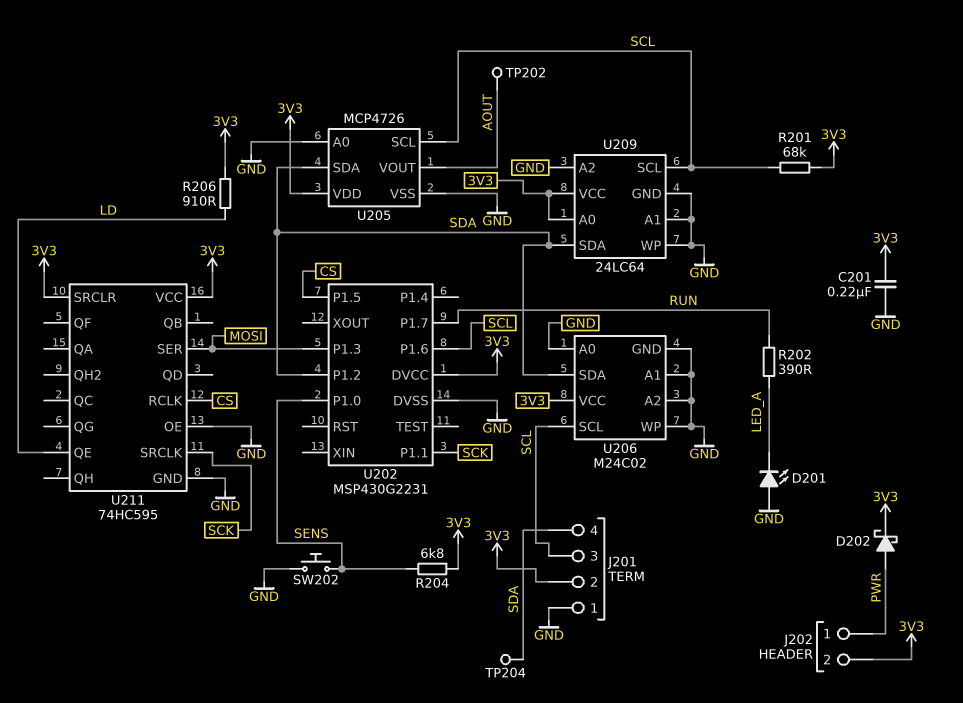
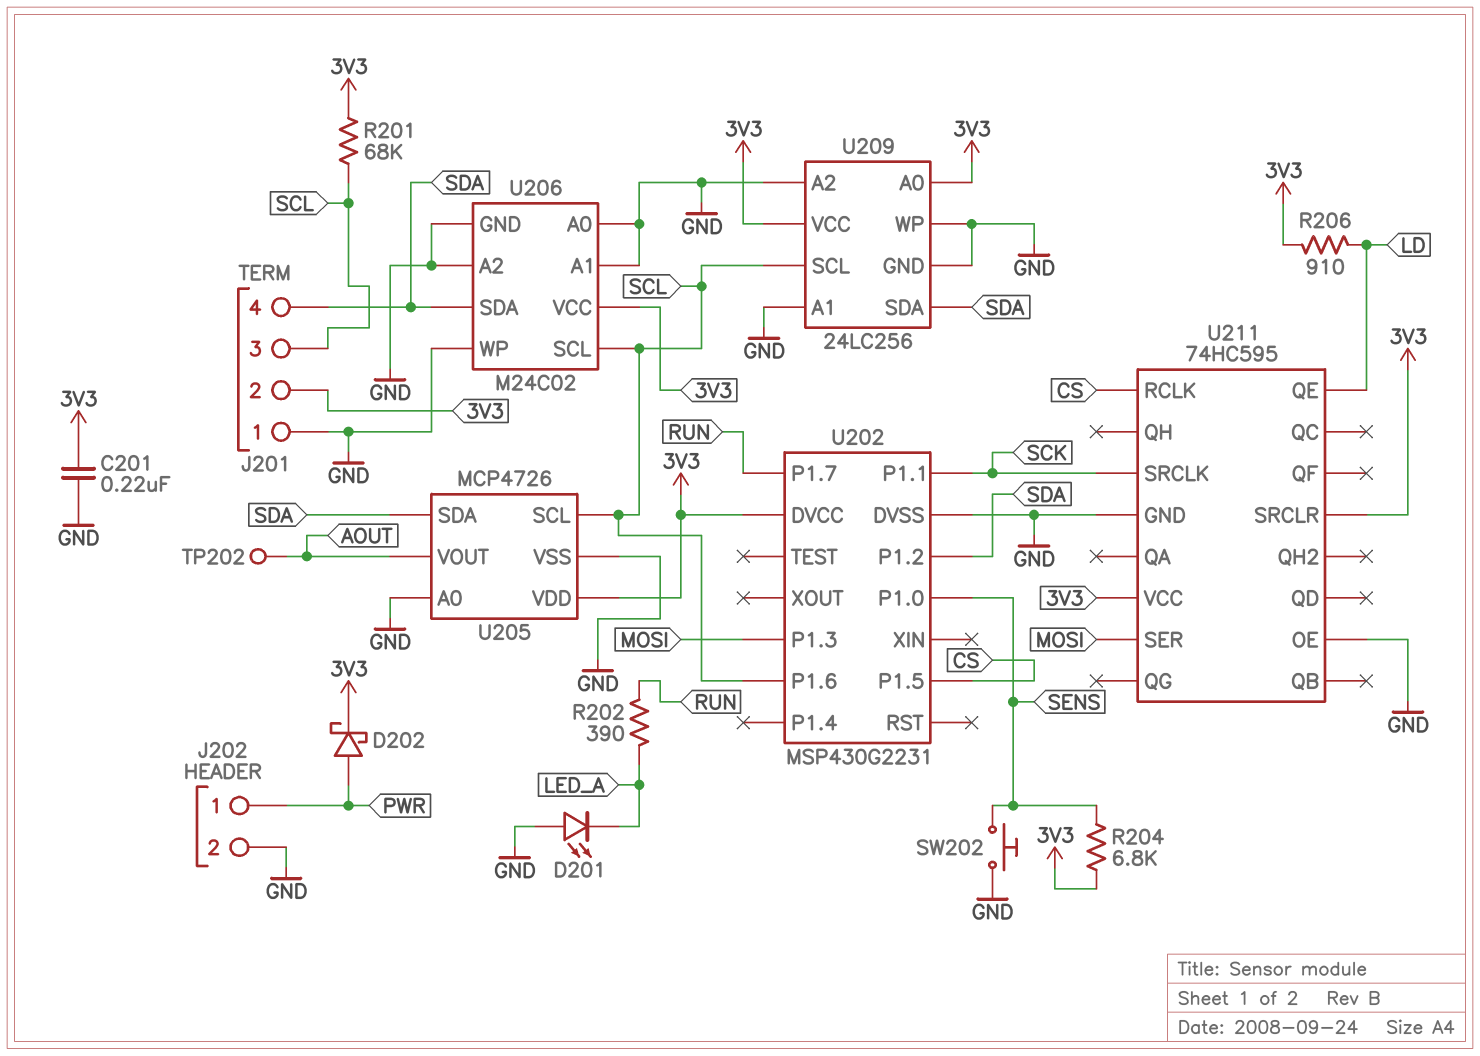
J202 pin 2: 3V3 -> GND
TP204: test point (SDA) -> none
U209: 24LC64 -> 24LC256

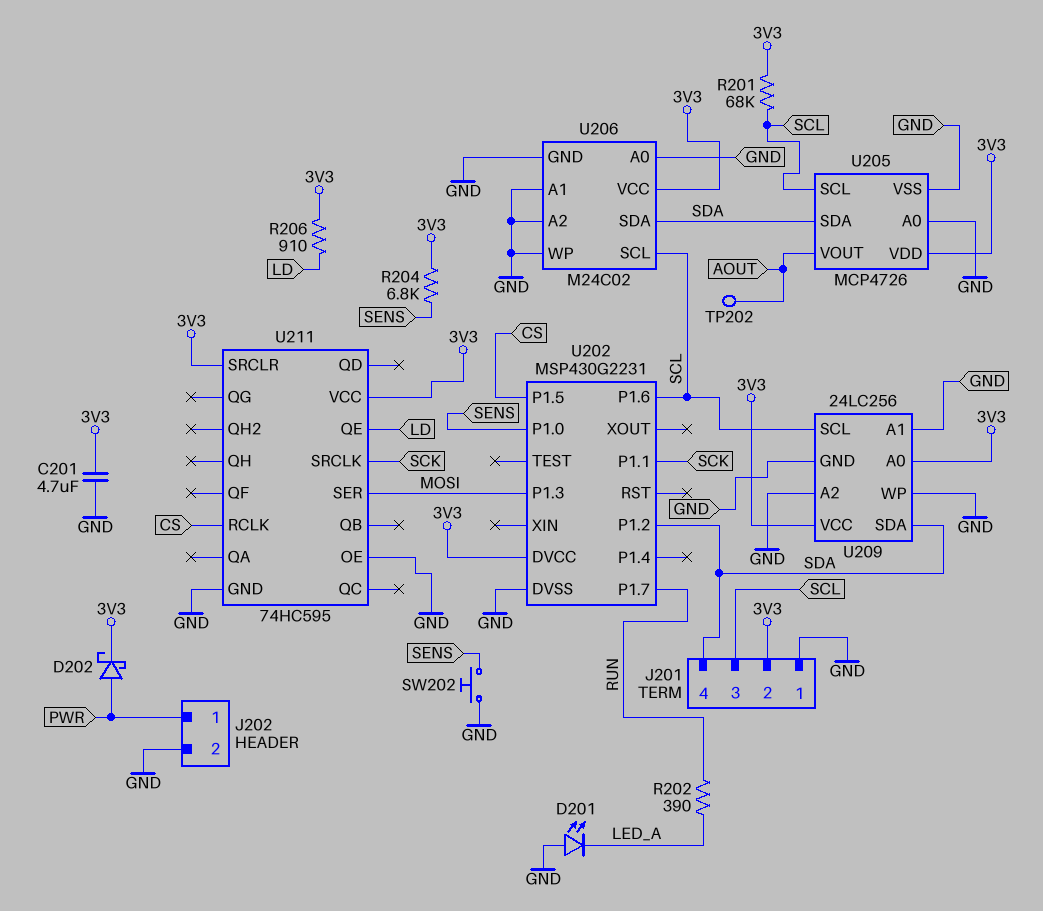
C201: 220nF (3V3, GND) -> 4.7uF (3V3, GND)

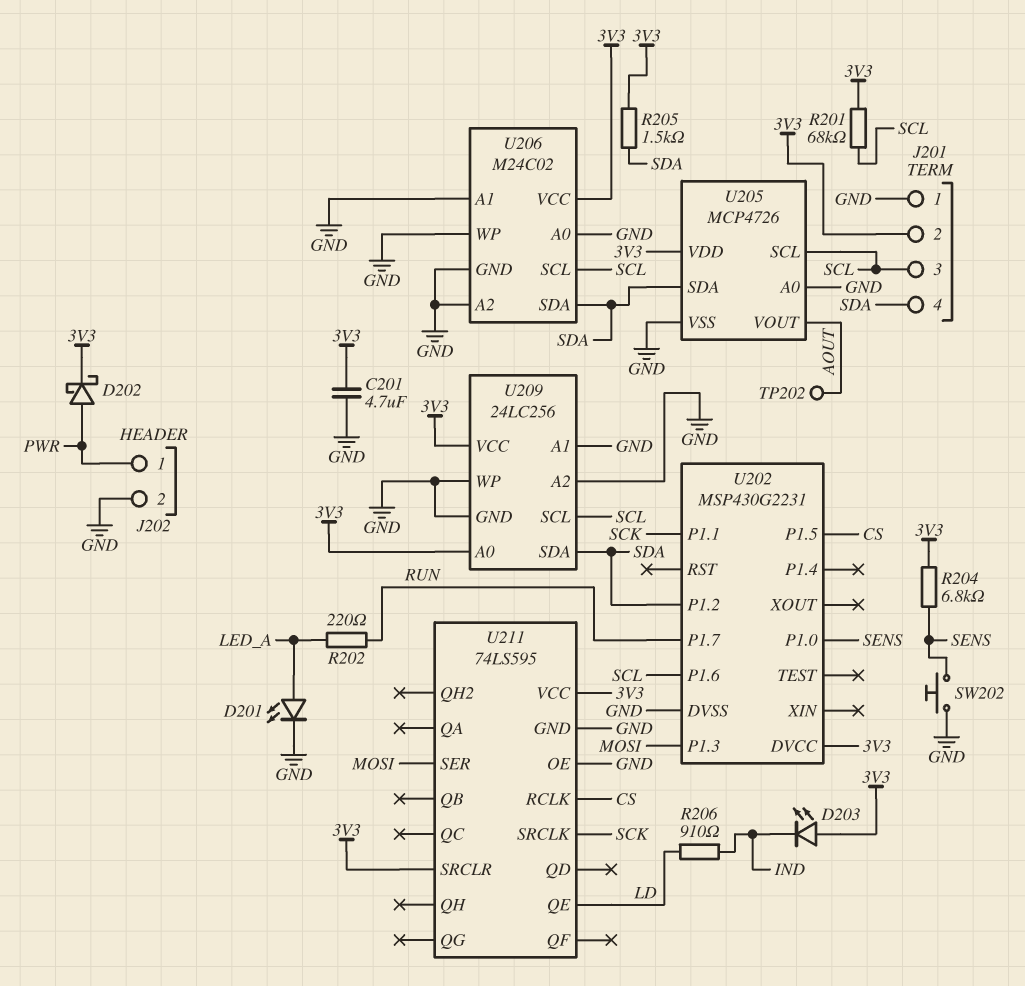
D201: LED (A GND, K LED_A) -> LED (A LED_A, K GND)
D203: none -> LED (A 3V3, K IND)
R202: 390 (LED_A, RUN) -> 220 (LED_A, RUN)
R205: none -> 1.5k (3V3, SDA)
R206: 910 (3V3, LD) -> 910 (IND, LD)
U211: 74HC595 -> 74LS595

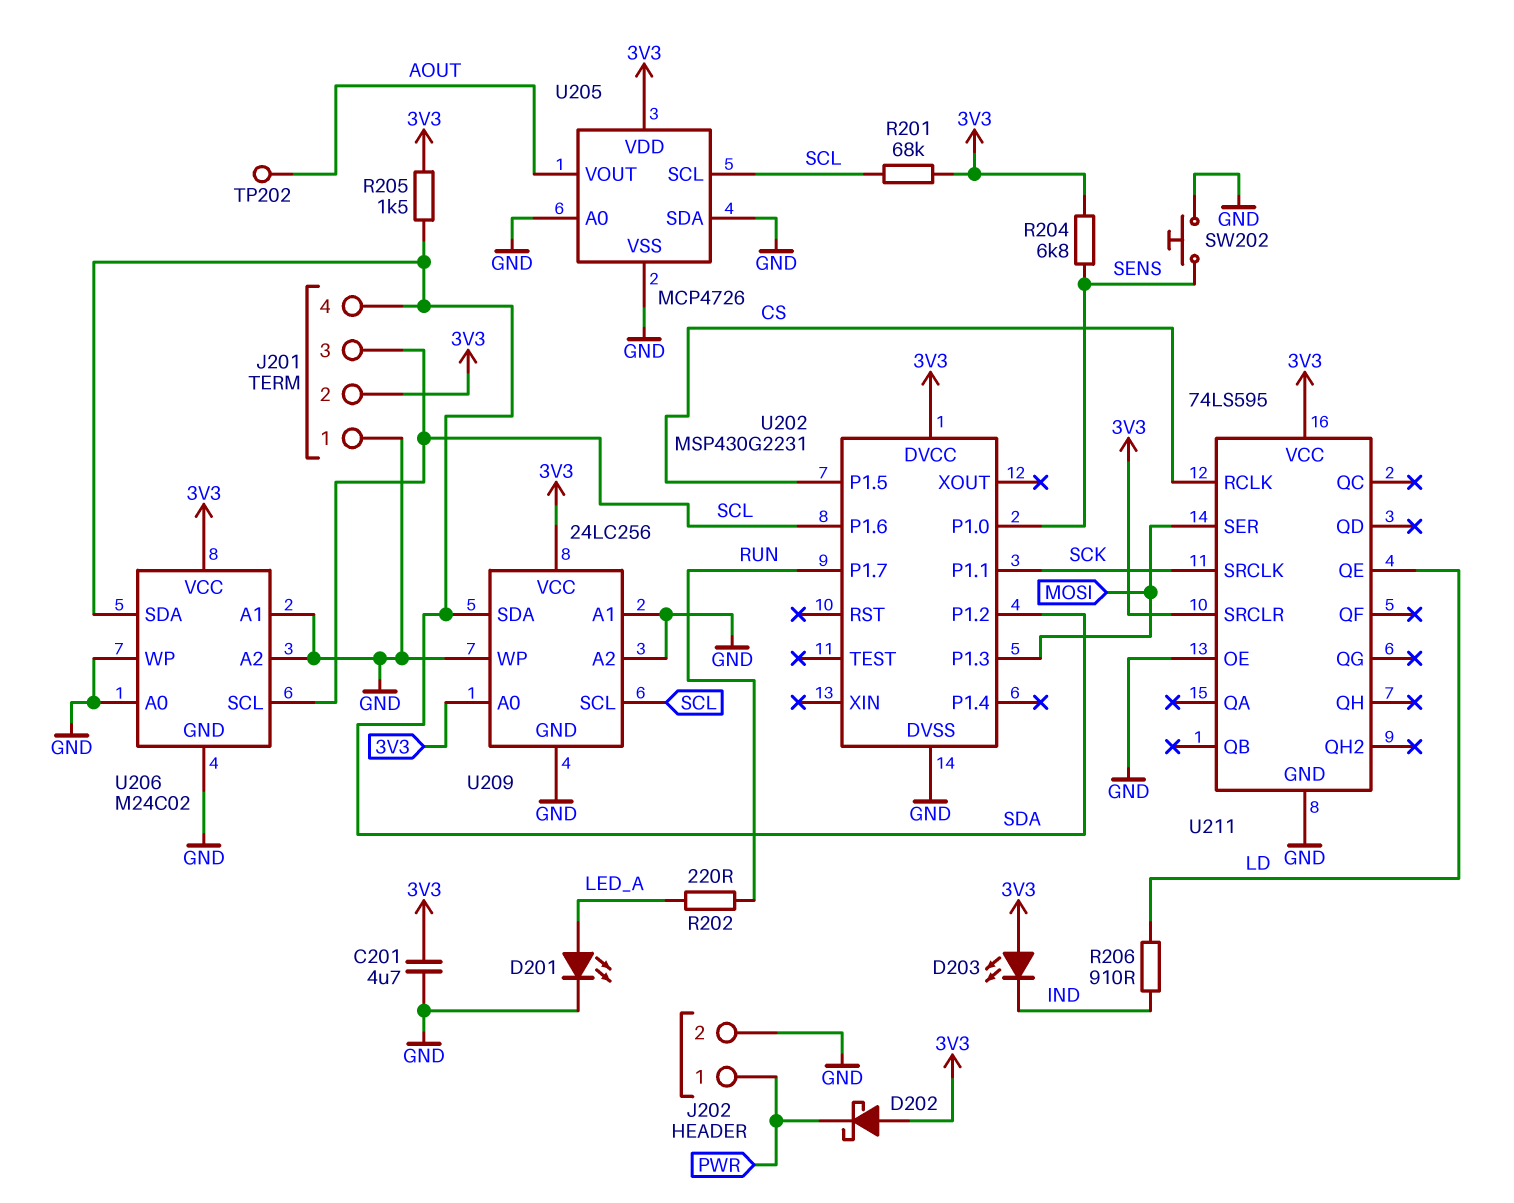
D202: schottky (A PWR, K 3V3) -> schottky (A 3V3, K PWR)
U205 pin SDA: SDA -> GND

